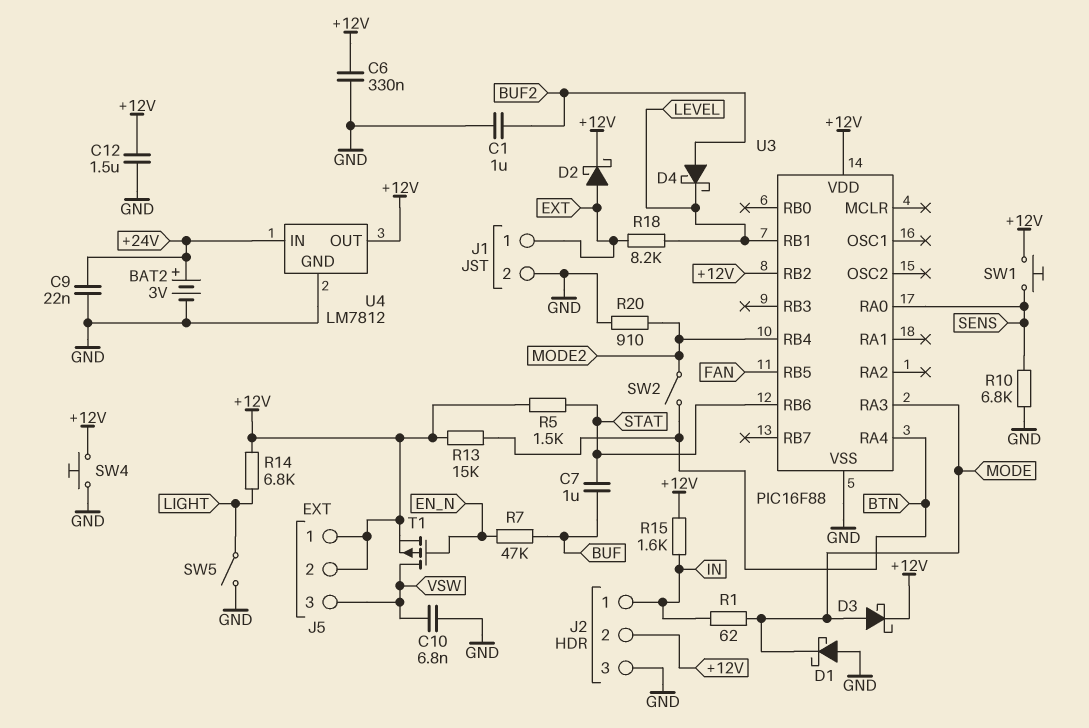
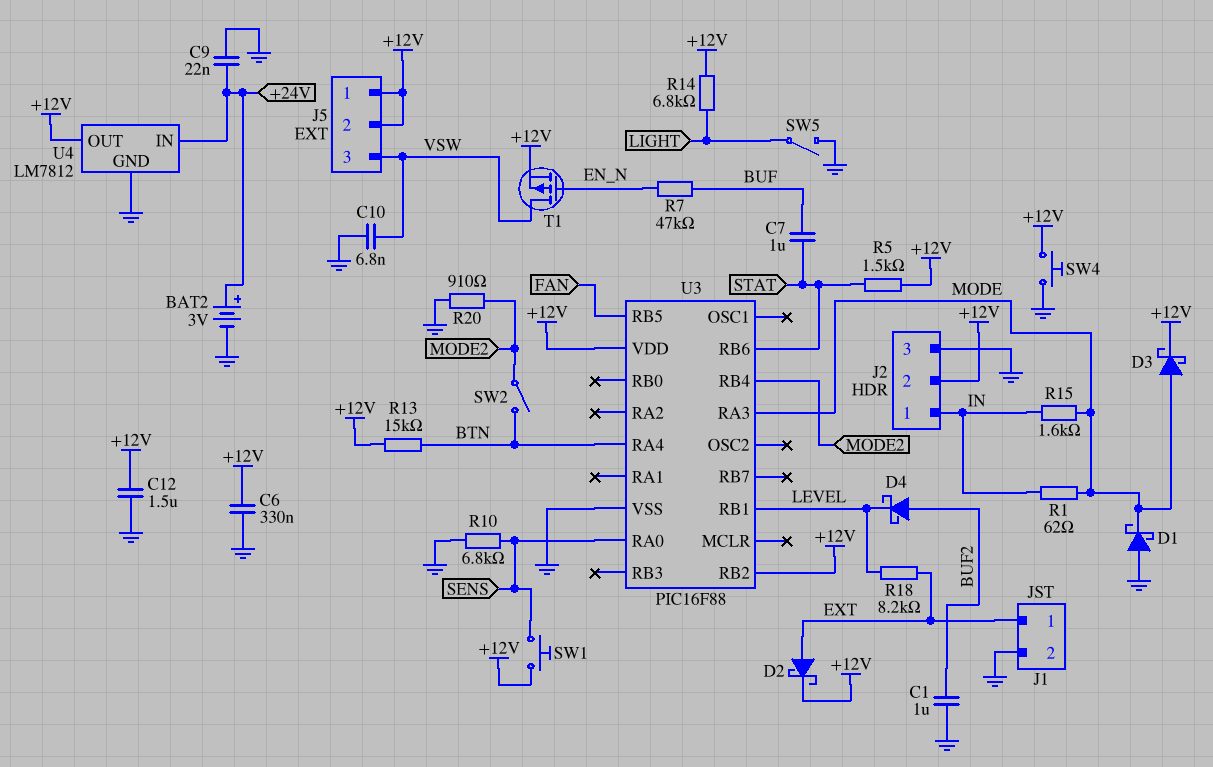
R15: 1.6k (+12V, IN) -> 1.6k (IN, MODE)

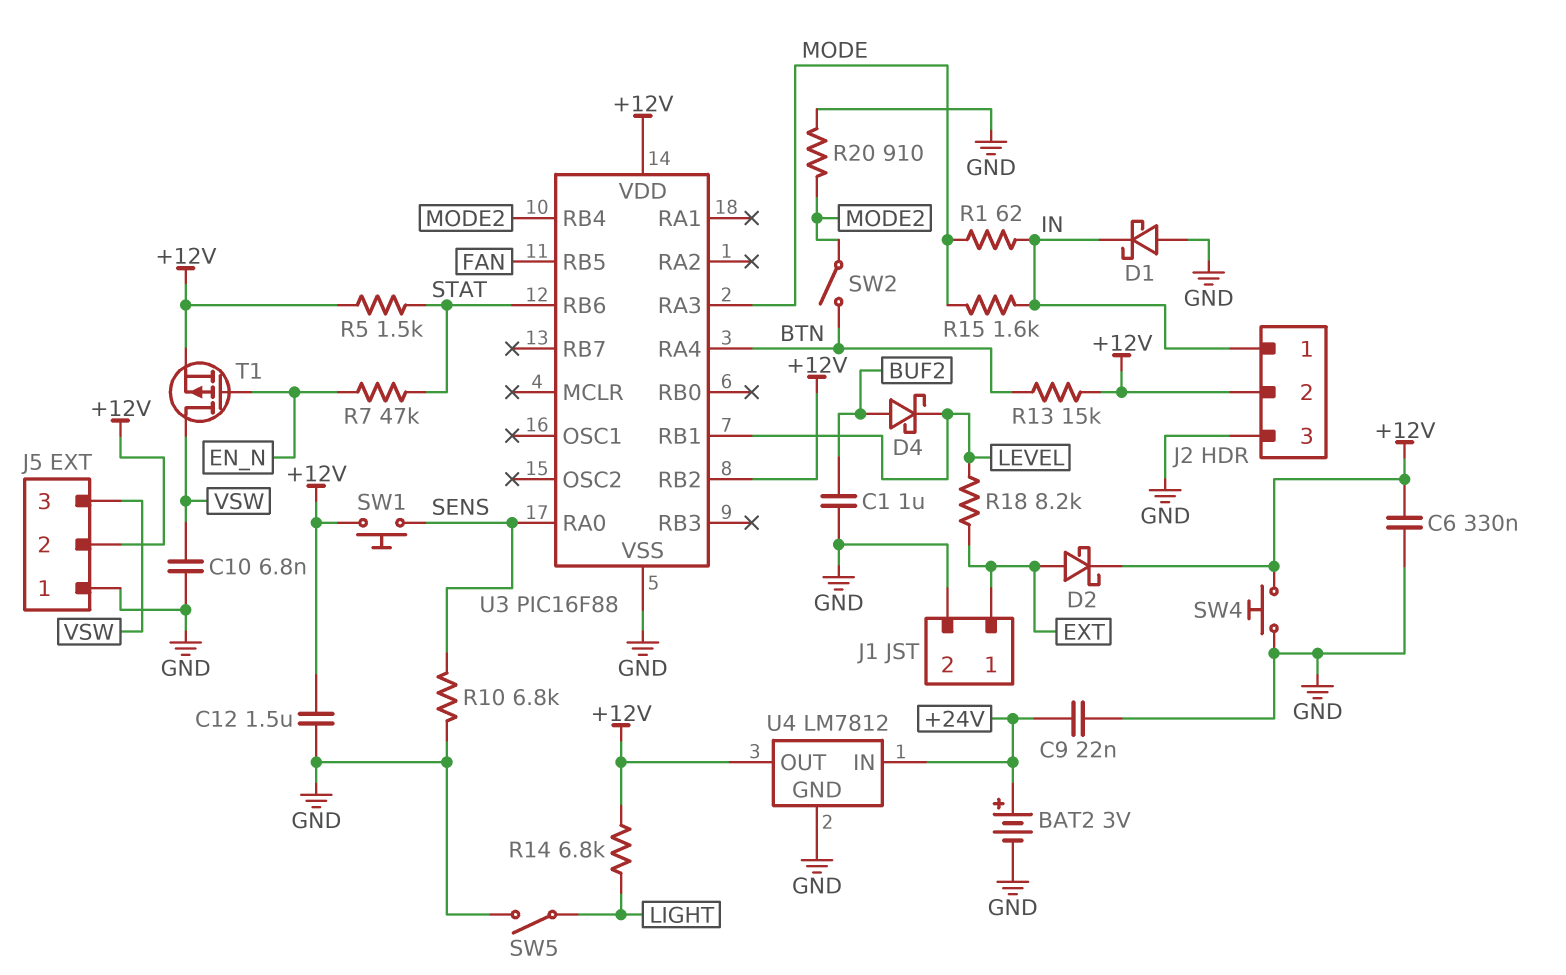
C7: 1uF (BUF, STAT) -> none
D1: schottky (A GND, K MODE) -> schottky (A GND, K IN)
D3: schottky (A MODE, K +12V) -> none
J5 pin 1: +12V -> GND
R7: 47k (BUF, EN_N) -> 47k (EN_N, STAT)

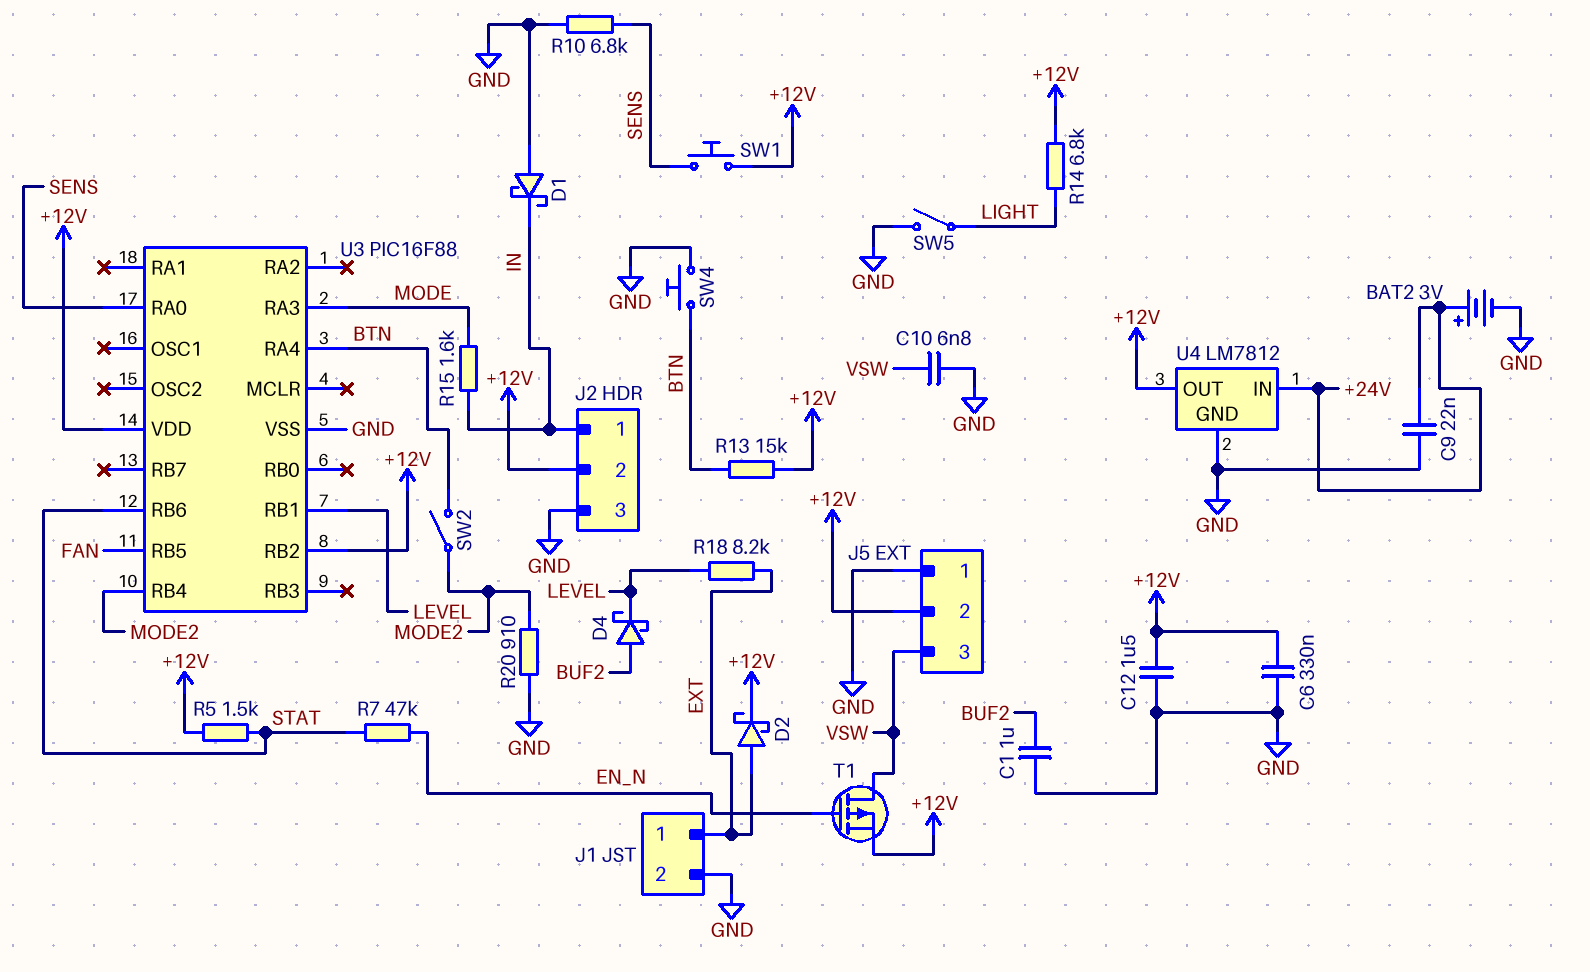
R1: 62 (IN, MODE) -> none
SW4: button (+12V, GND) -> button (BTN, GND)

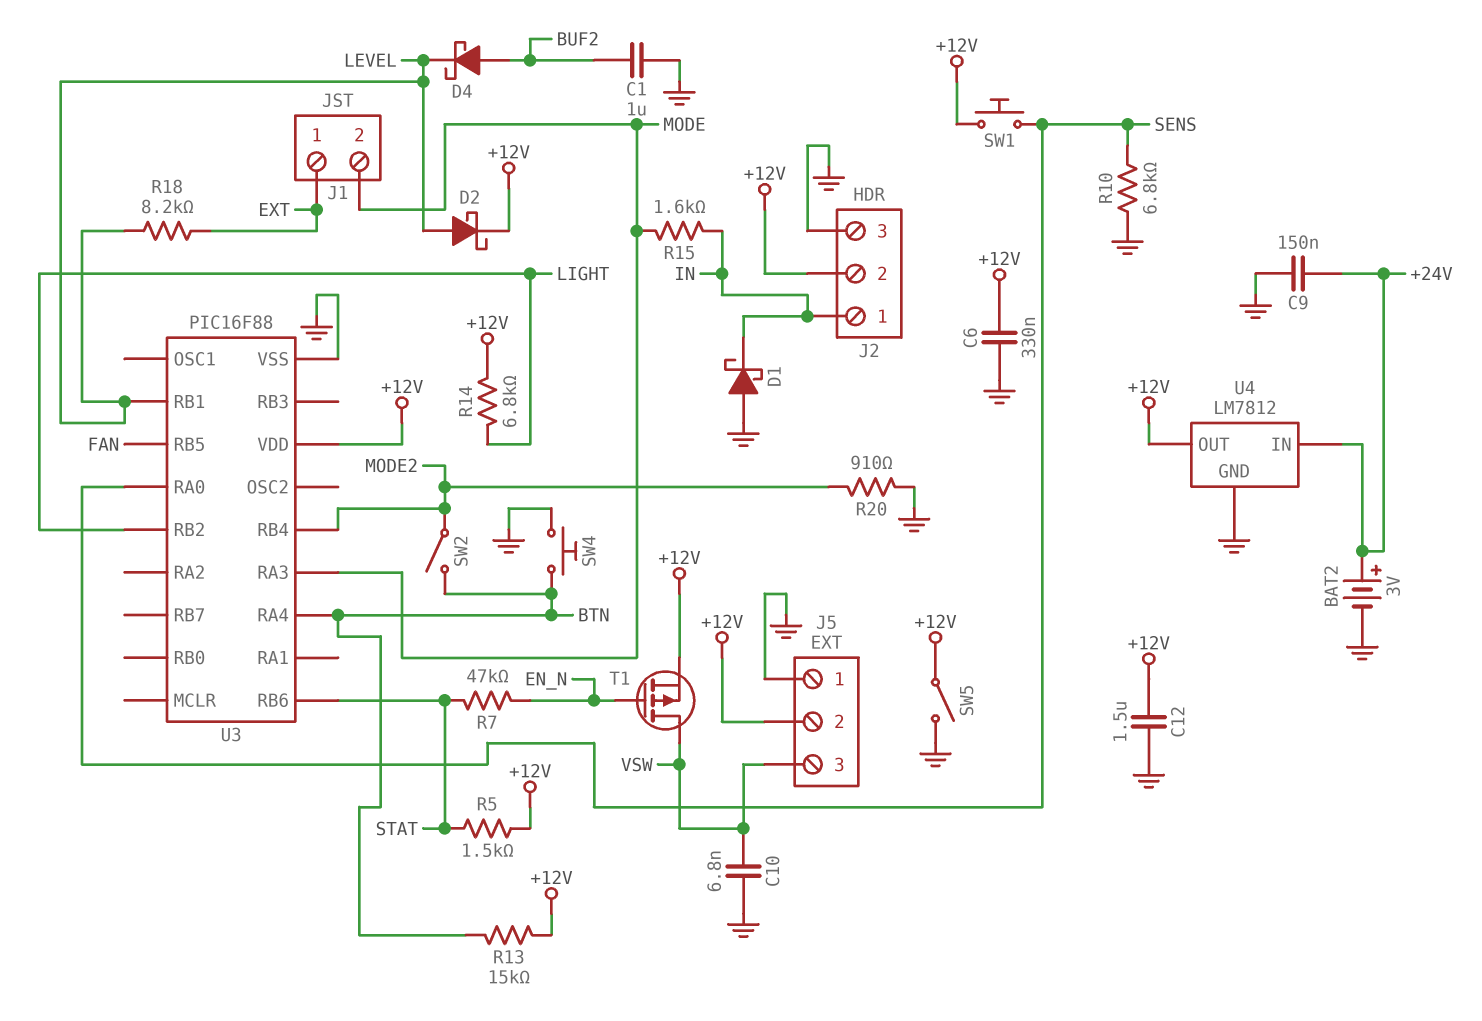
C9: 22nF (+24V, GND) -> 150nF (+24V, GND)
D2: schottky (A EXT, K +12V) -> schottky (A LEVEL, K +12V)
J1 pin 2: GND -> MODE
SW5: switch (GND, LIGHT) -> switch (+12V, GND)
U3 pin RB2: +12V -> LIGHT

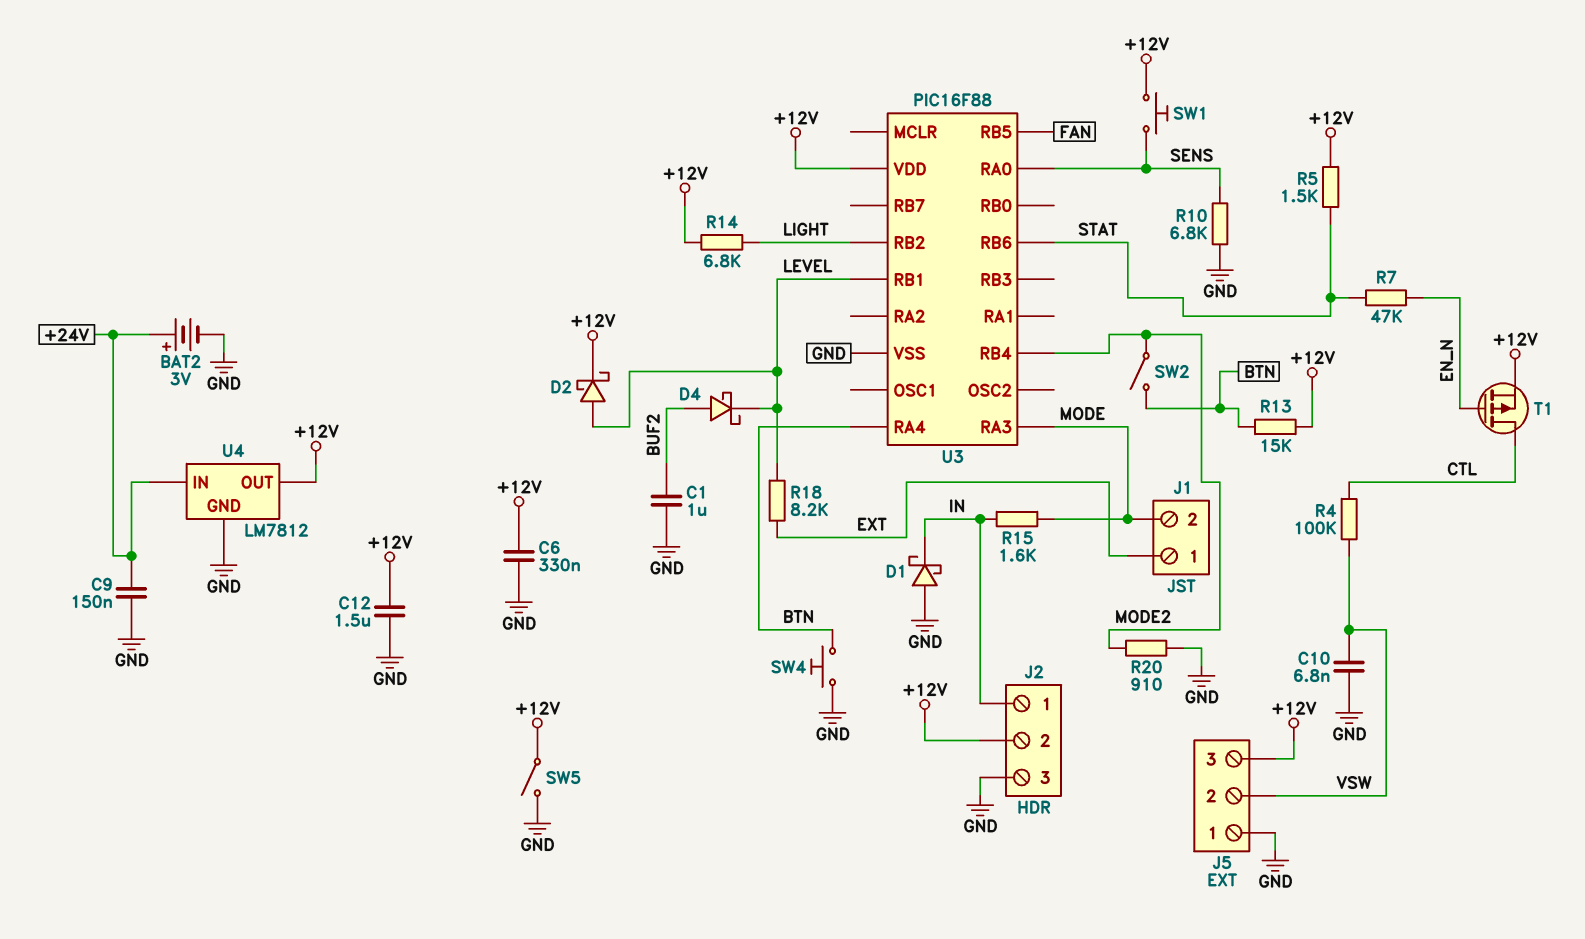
J5 pin 2: +12V -> VSW
J5 pin 3: VSW -> +12V
R4: none -> 100k (CTL, VSW)
T1: PMOS (G EN_N, D VSW, S +12V) -> PMOS (G EN_N, D CTL, S +12V)

